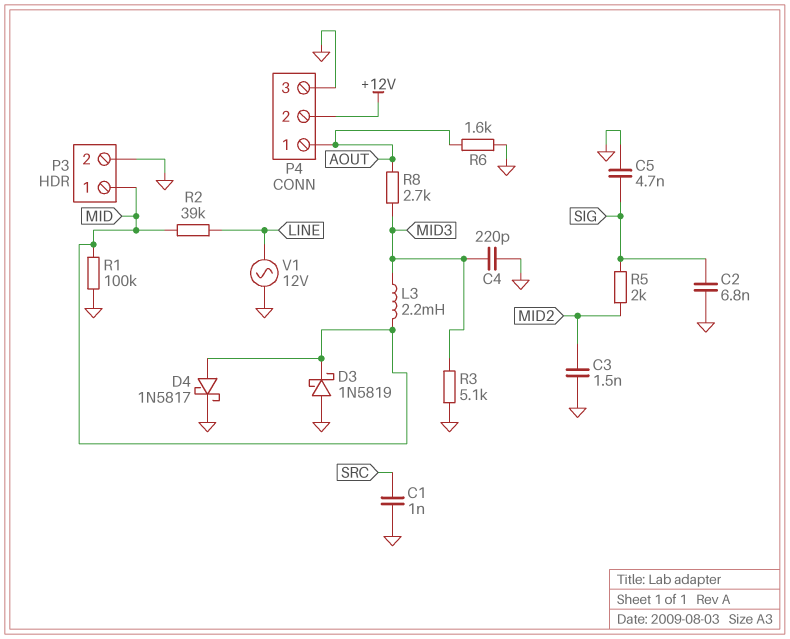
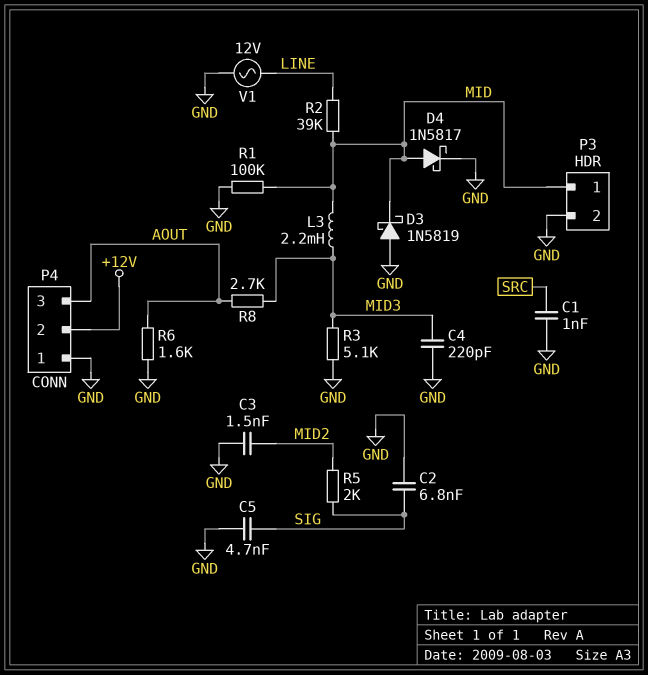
P4 pin 1: AOUT -> GND
P4 pin 3: GND -> AOUT

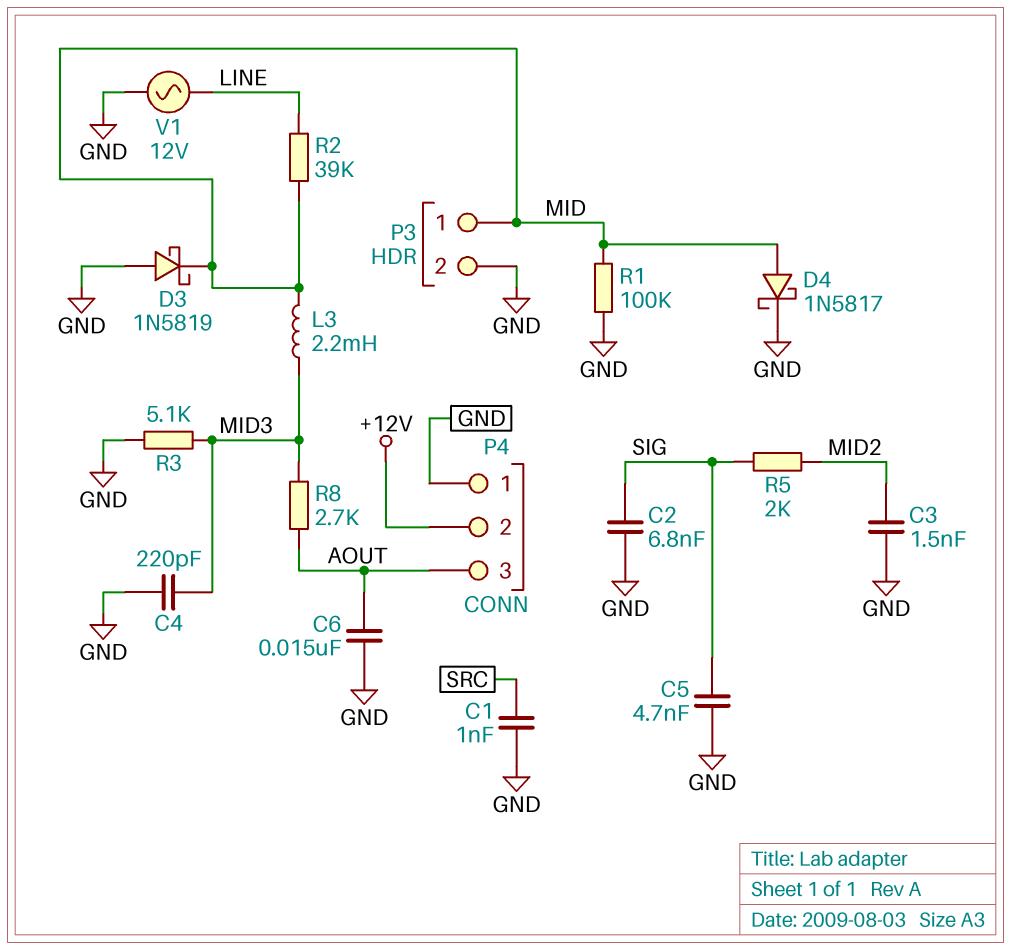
C6: none -> 15nF (AOUT, GND)
R6: 1.6k (AOUT, GND) -> none

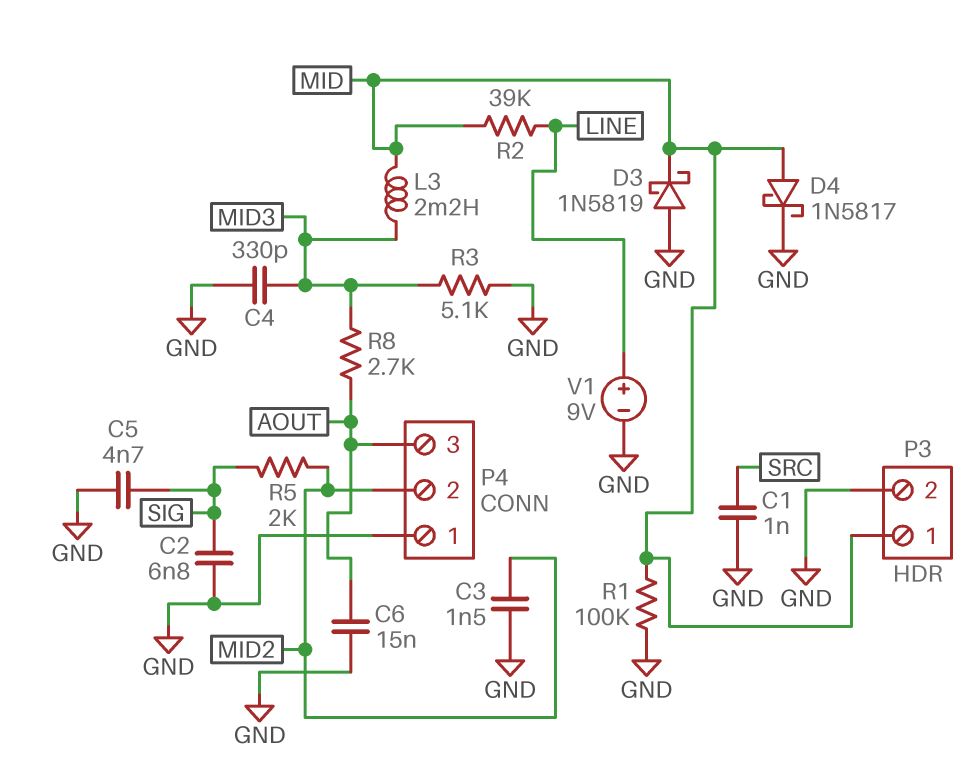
C4: 220pF (GND, MID3) -> 330pF (GND, MID3)
P4 pin 2: +12V -> MID2
V1: AC 12V (GND, LINE) -> 9V (plus LINE, minus GND)

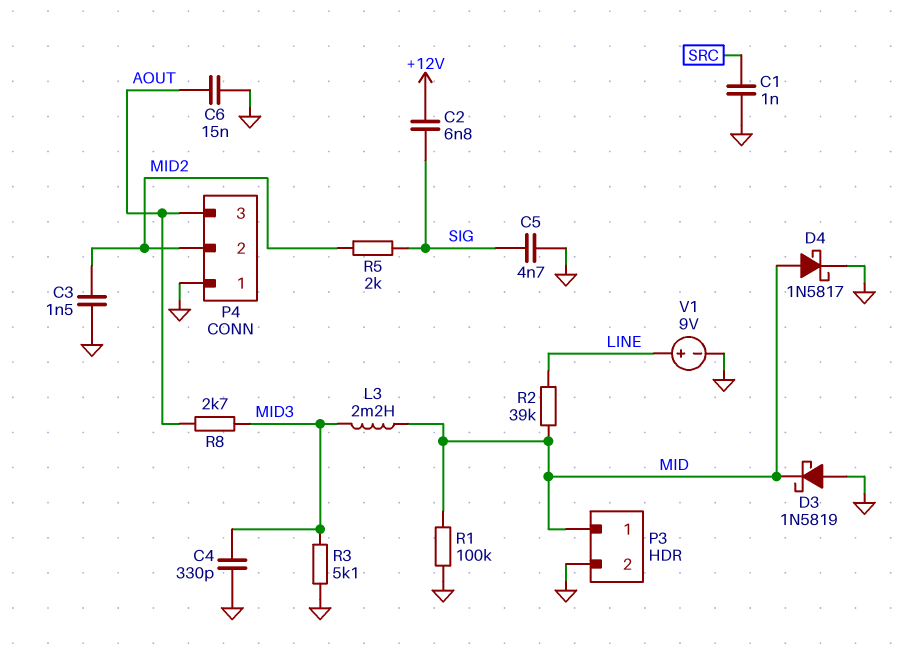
C2: 6.8nF (GND, SIG) -> 6.8nF (+12V, SIG)

